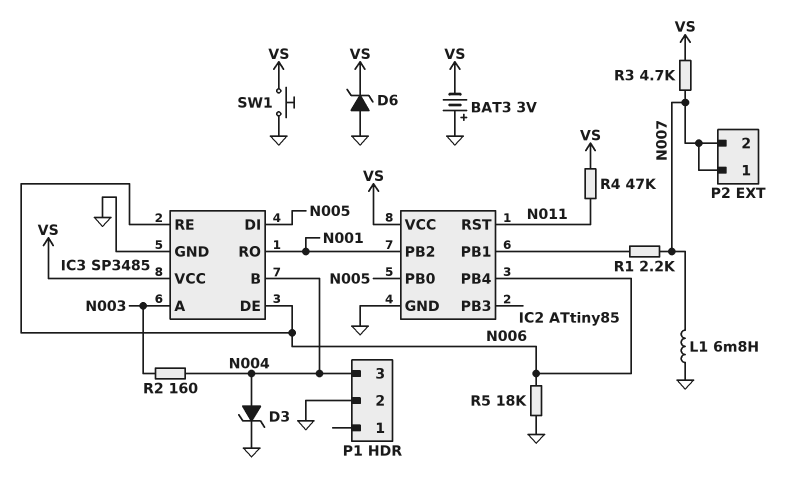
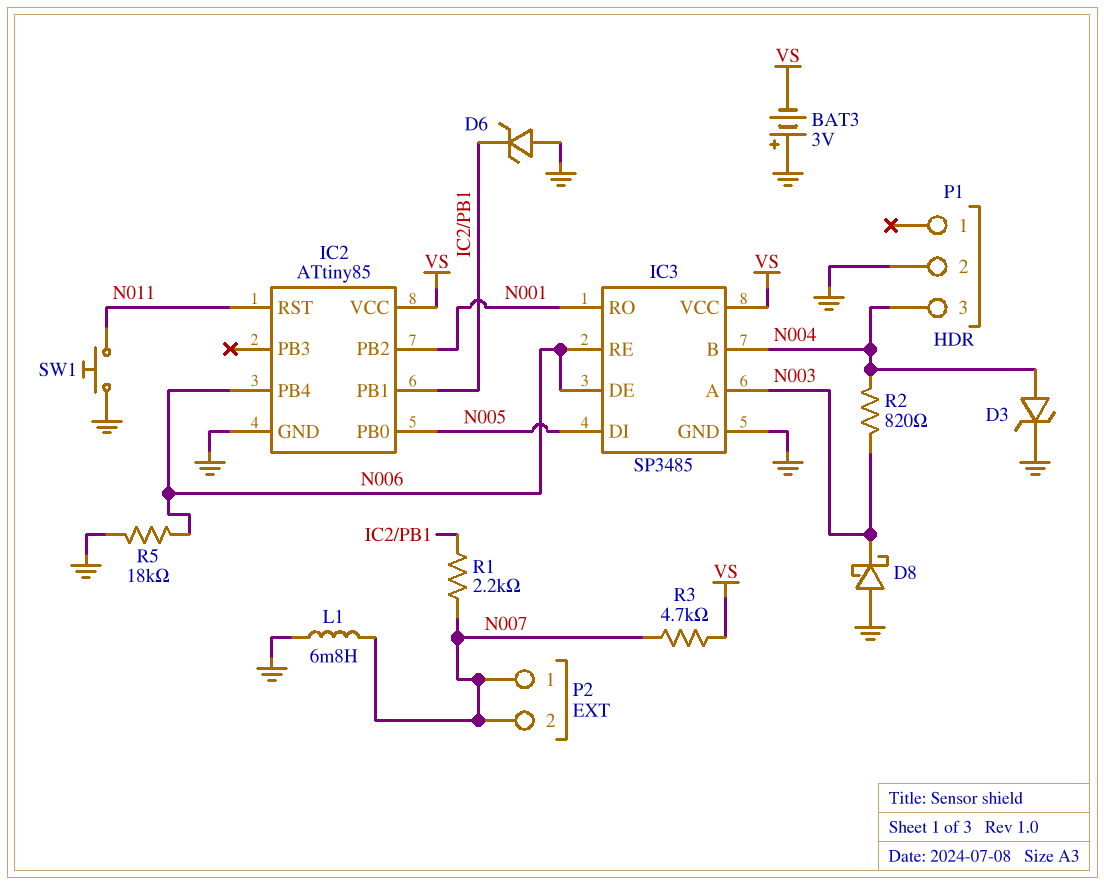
D6: zener (A GND, K VS) -> zener (A GND, K IC2/PB1)
D8: none -> schottky (A GND, K N003)
R2: 160 (N003, N004) -> 820 (N003, N004)
R4: 47k (N011, VS) -> none
SW1: button (GND, VS) -> button (GND, N011)

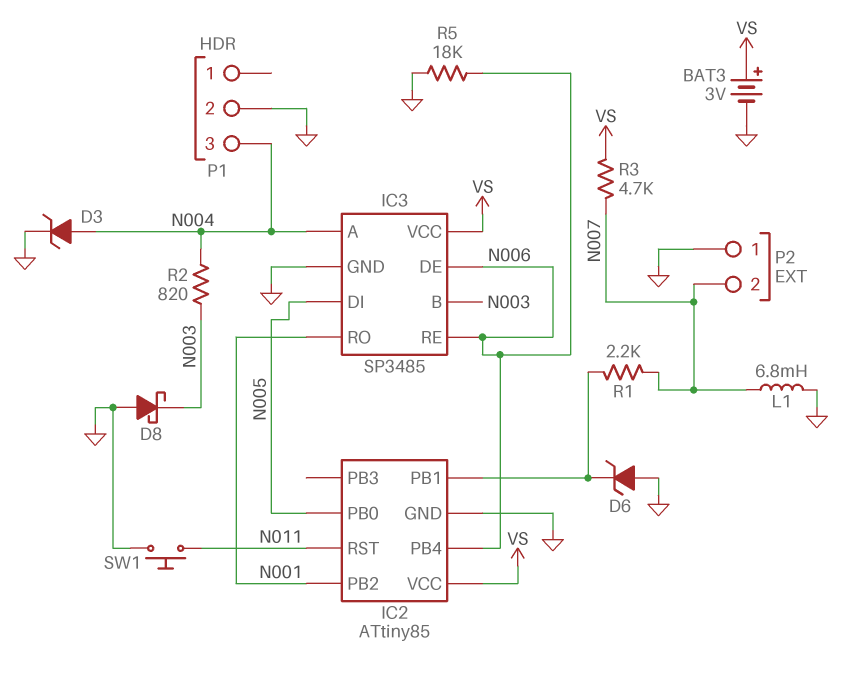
BAT3: 3V (plus GND, minus VS) -> 3V (plus VS, minus GND)
IC3 pin A: N003 -> N004
IC3 pin B: N004 -> N003
P2 pin 1: N007 -> GND

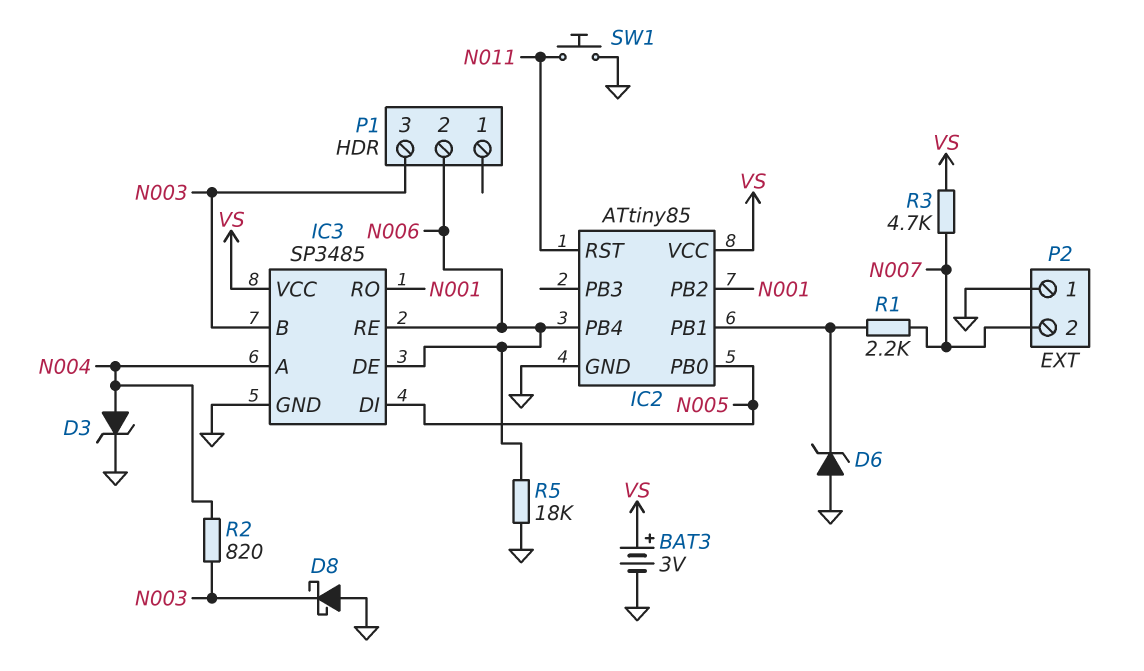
L1: 6.8mH (GND, N007) -> none
P1 pin 2: GND -> N006
P1 pin 3: N004 -> N003

